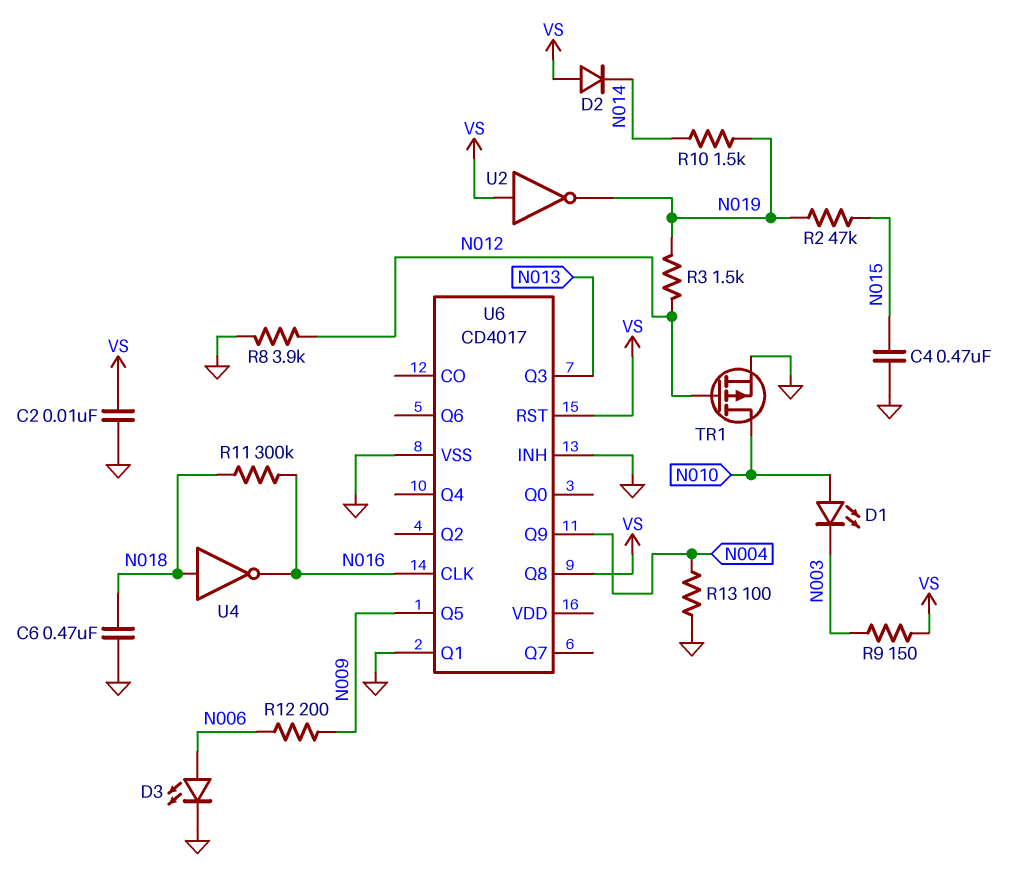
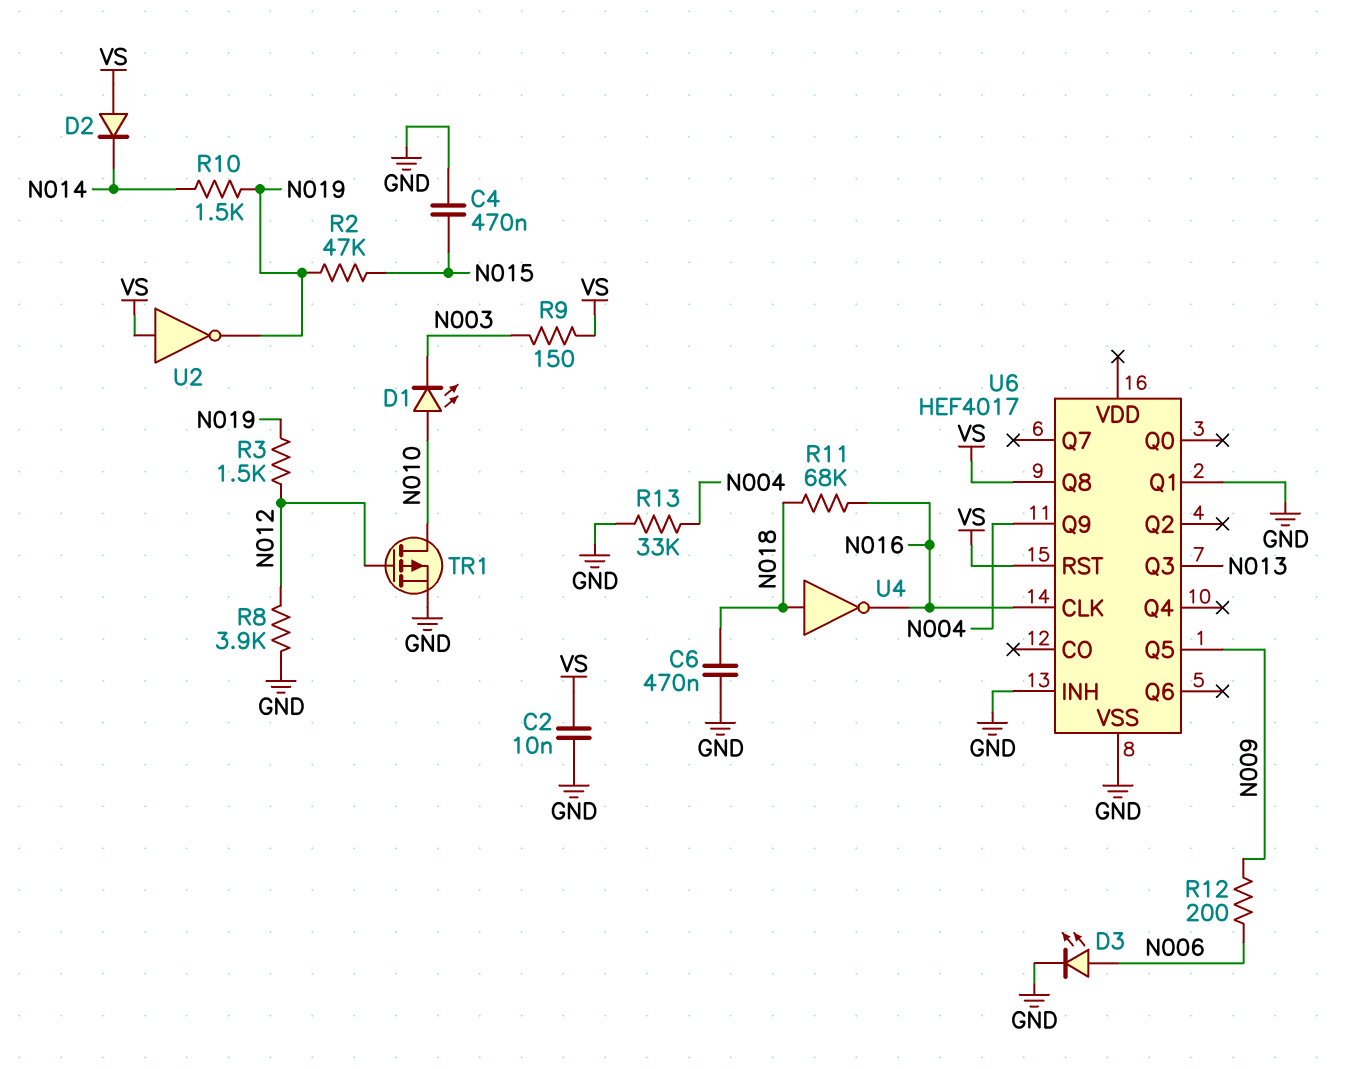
R11: 300k (N016, N018) -> 68k (N016, N018)
R13: 100 (GND, N004) -> 33k (GND, N004)
U6: CD4017 -> HEF4017

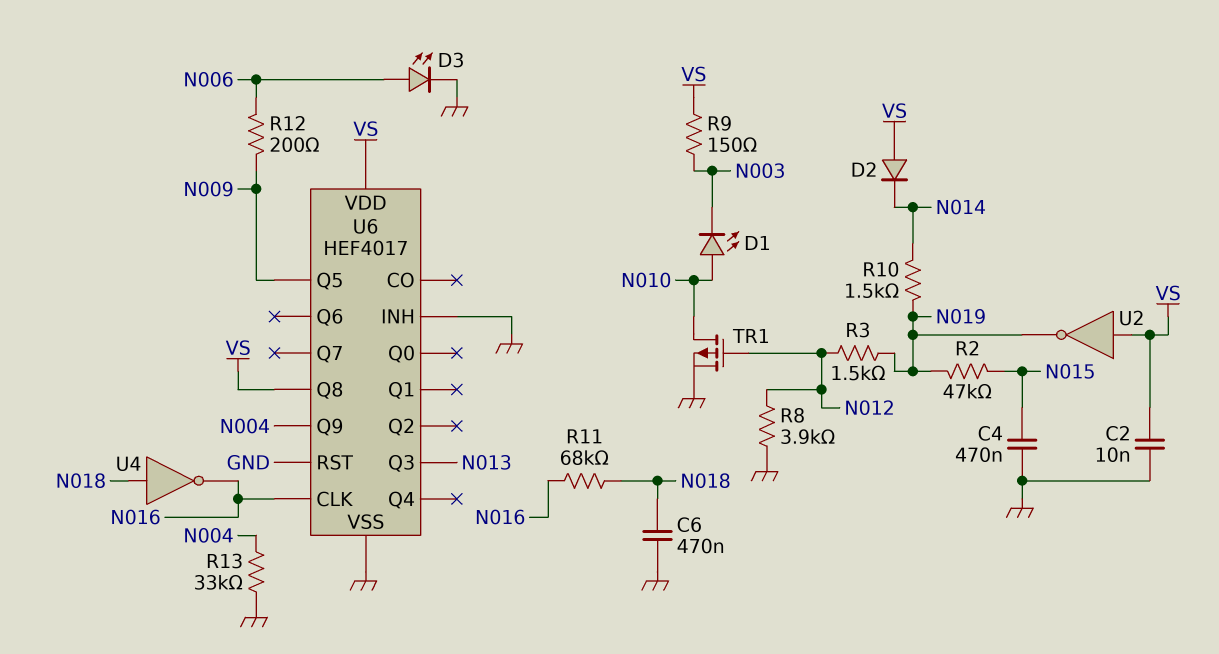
U6 pin Q1: GND -> none
U6 pin RST: VS -> GND
U6 pin VDD: none -> VS

